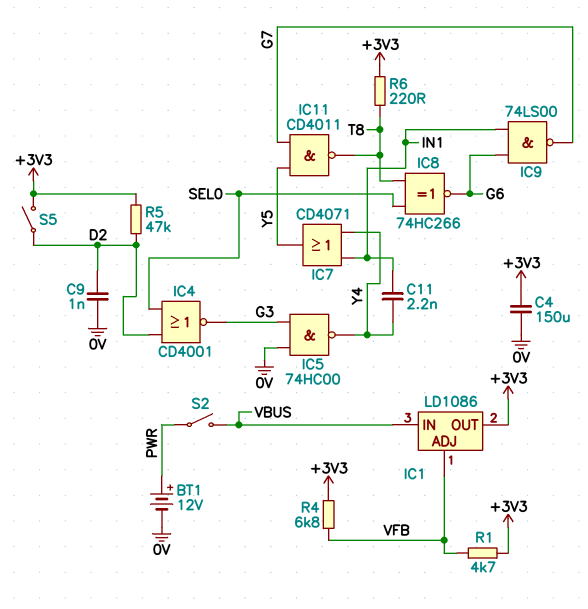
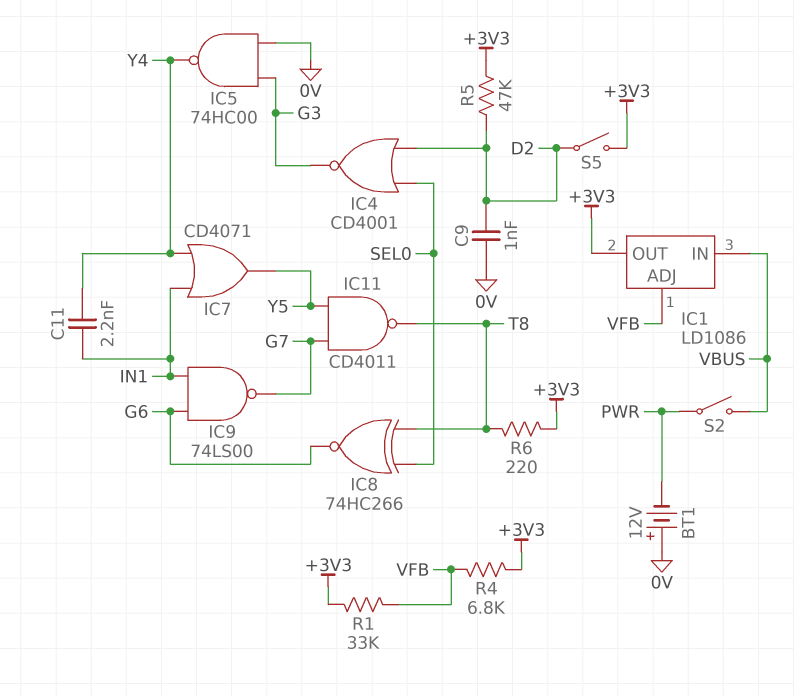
BT1: 12V (plus PWR, minus 0V) -> 12V (plus 0V, minus PWR)
C4: 150uF (+3V3, 0V) -> none
R1: 4.7k (+3V3, VFB) -> 33k (+3V3, VFB)

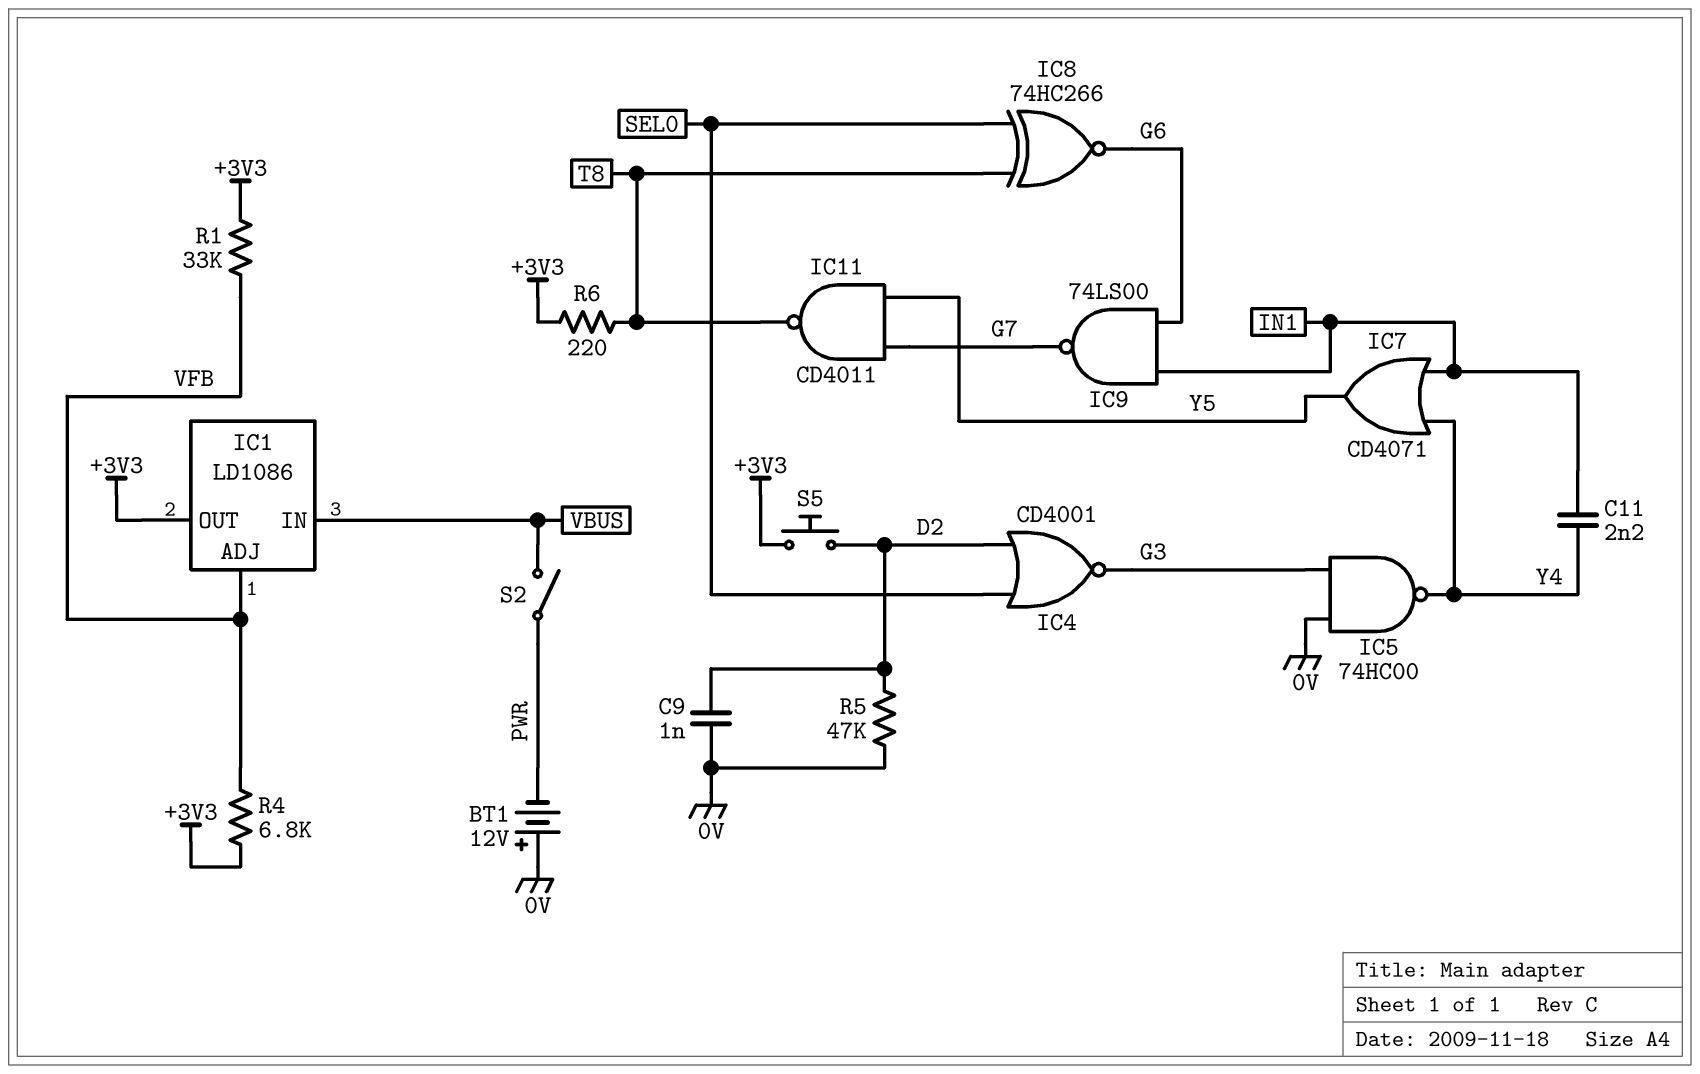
R5: 47k (+3V3, D2) -> 47k (0V, D2)
S5: switch (+3V3, D2) -> button (+3V3, D2)

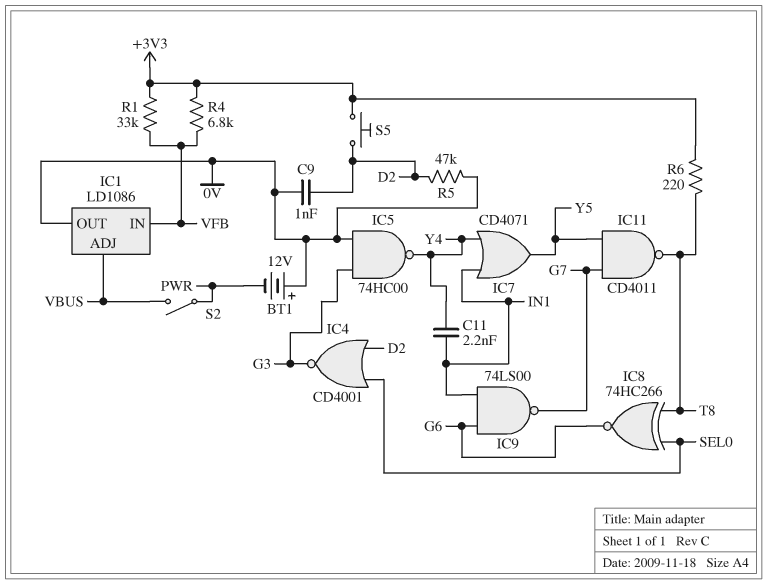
IC1 pin ADJ: VFB -> VBUS
IC1 pin IN: VBUS -> VFB
IC1 pin OUT: +3V3 -> 0V

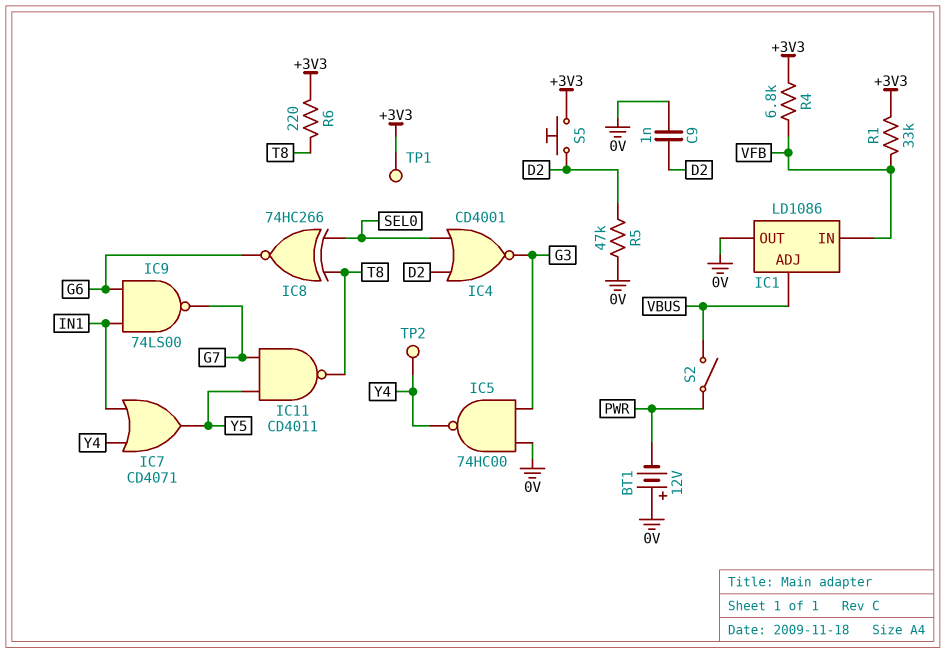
C11: 2.2nF (IN1, Y4) -> none
TP1: none -> test point (+3V3)
TP2: none -> test point (Y4)

